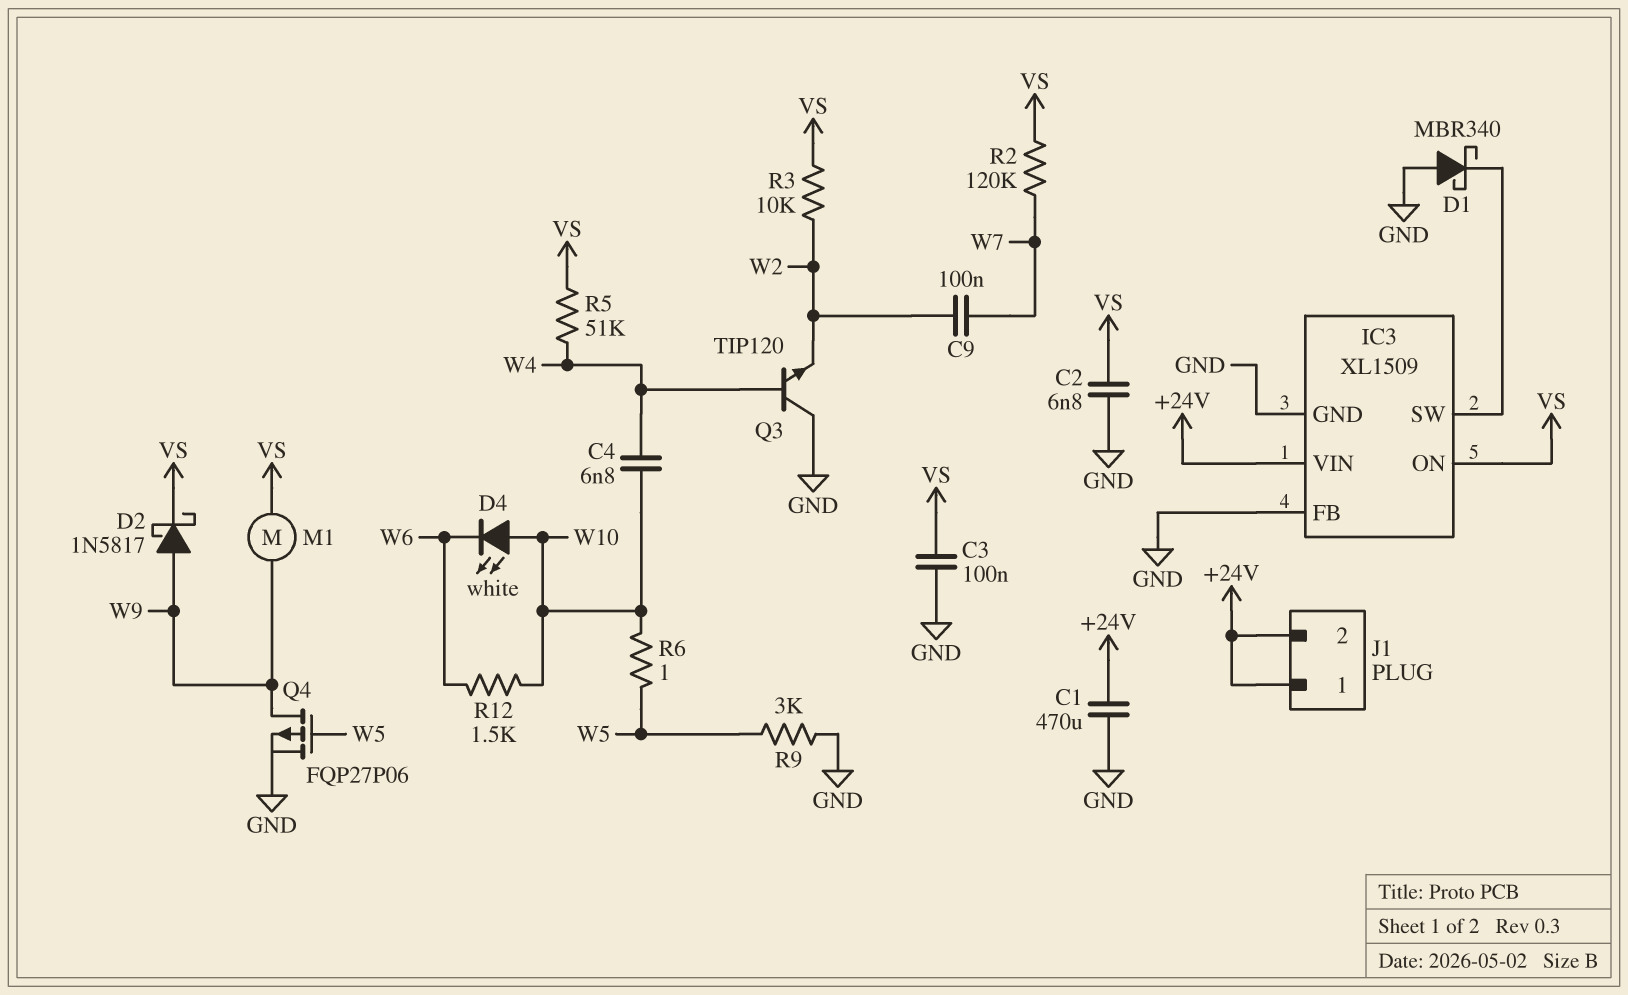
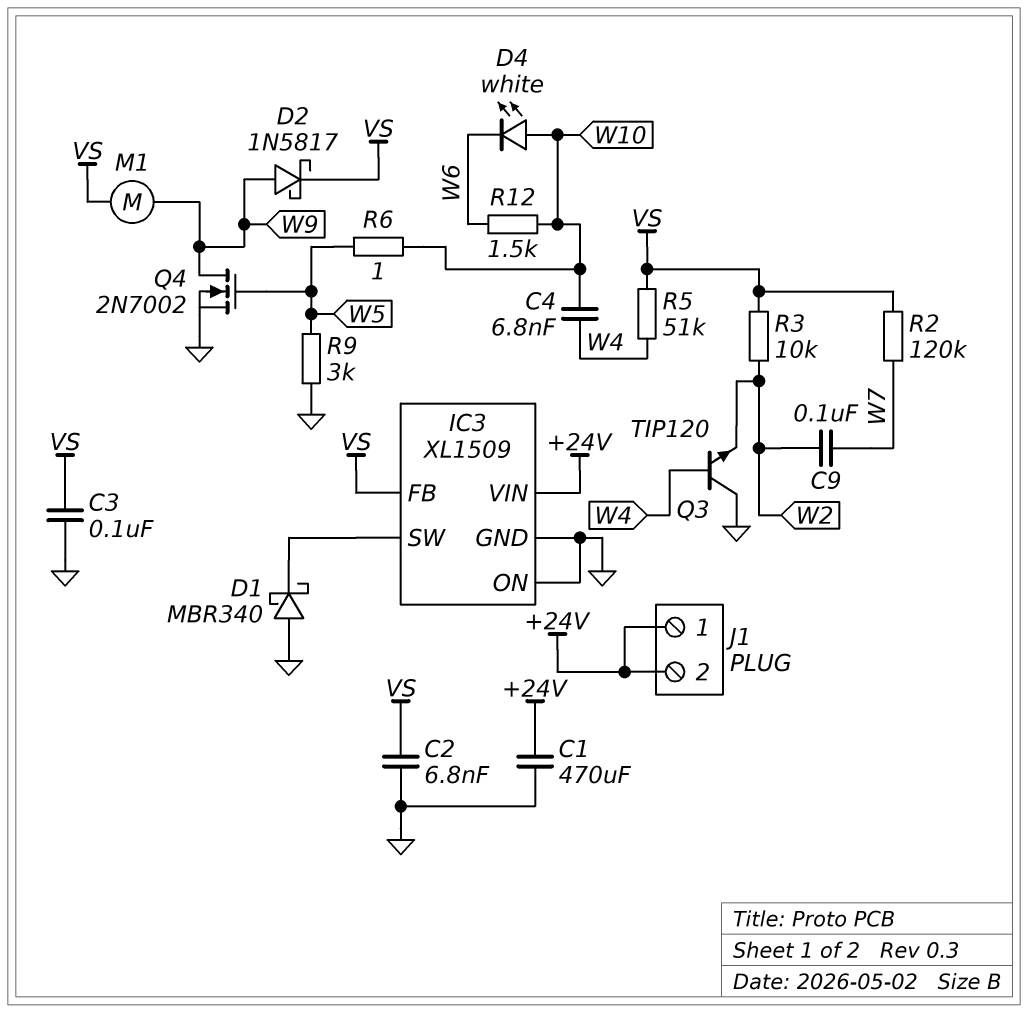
IC3 pin FB: GND -> VS
IC3 pin ON: VS -> GND
Q4: PMOS FQP27P06 (G W5, D W9, S GND) -> NMOS 2N7002 (G W5, D W9, S GND)

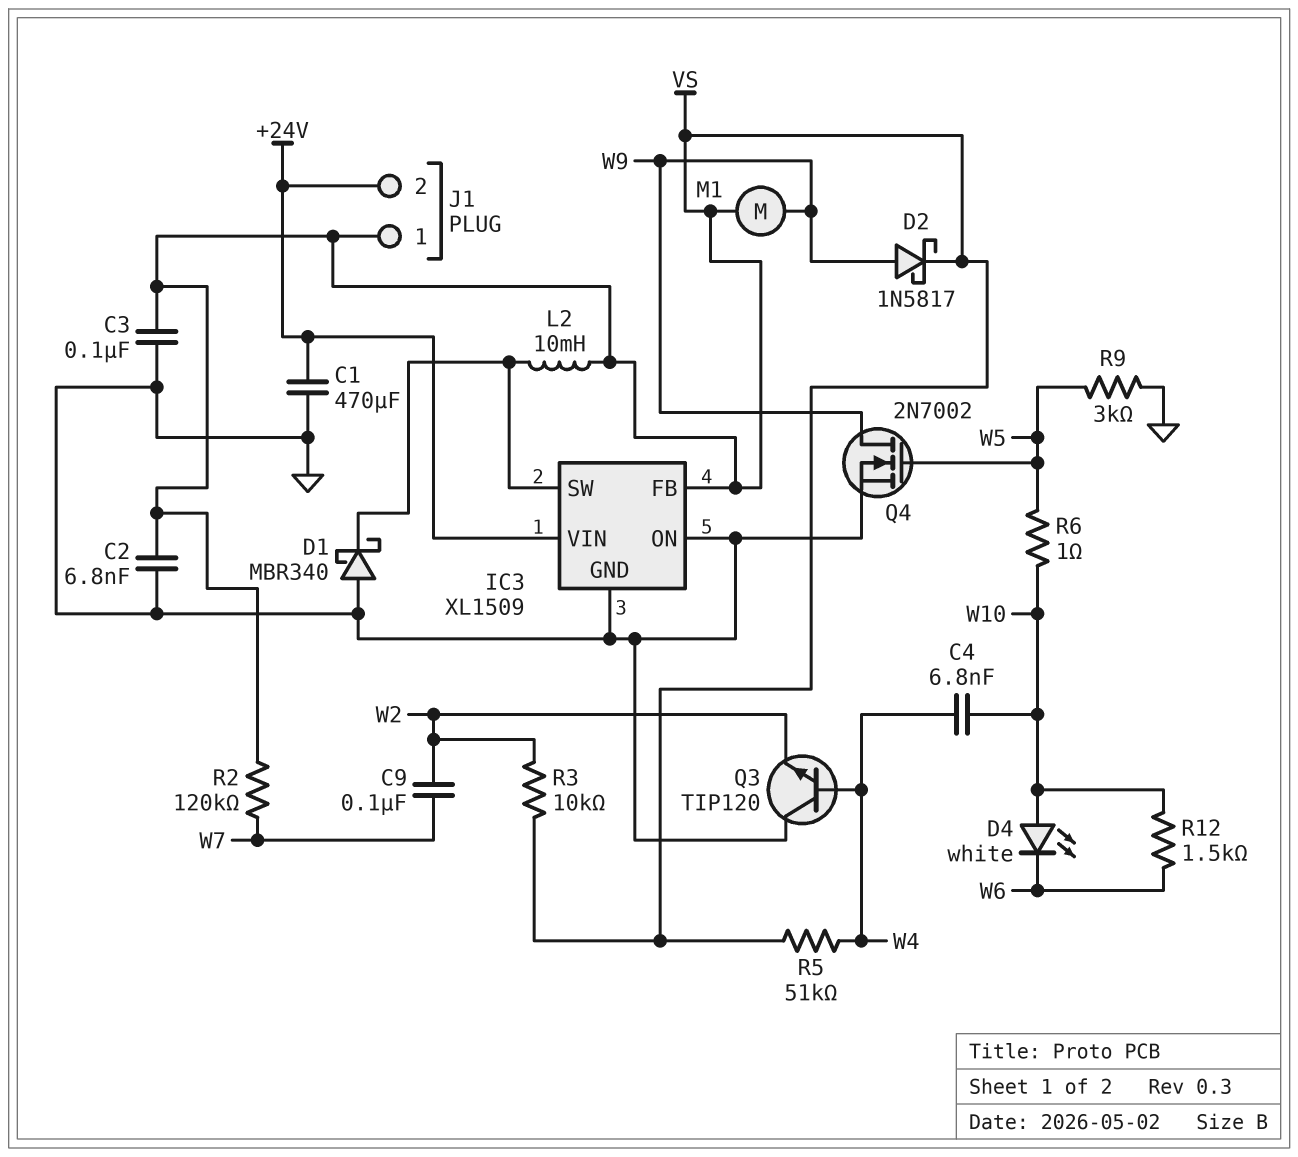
J1 pin 1: +24V -> VS
L2: none -> 10mH (IC3/SW, VS)

